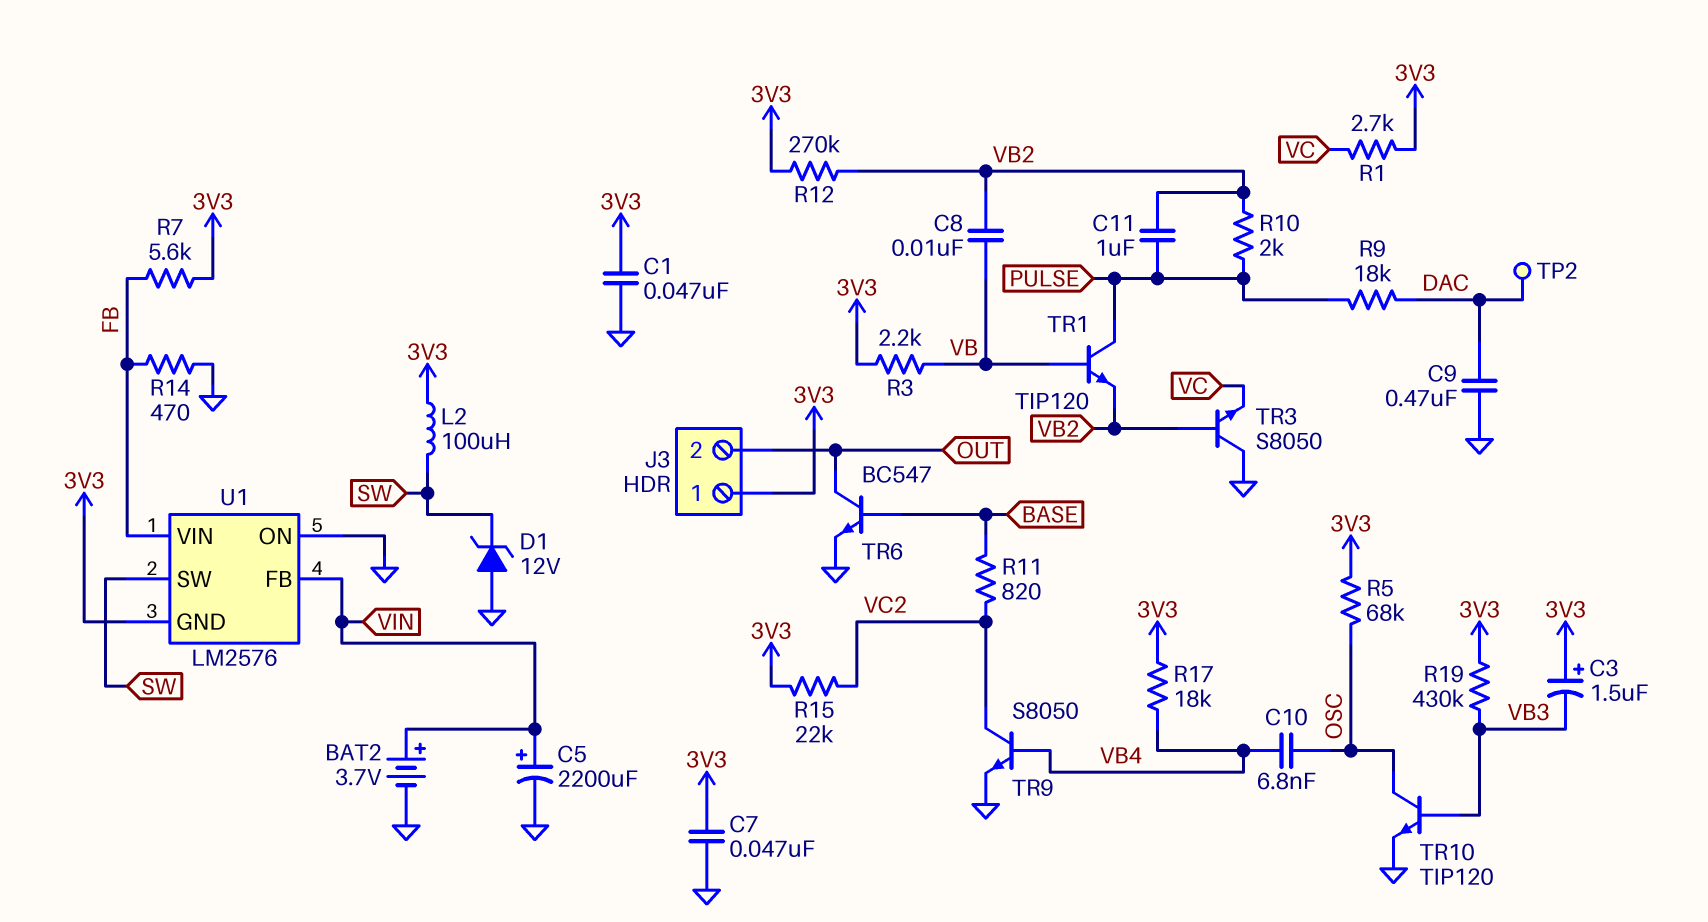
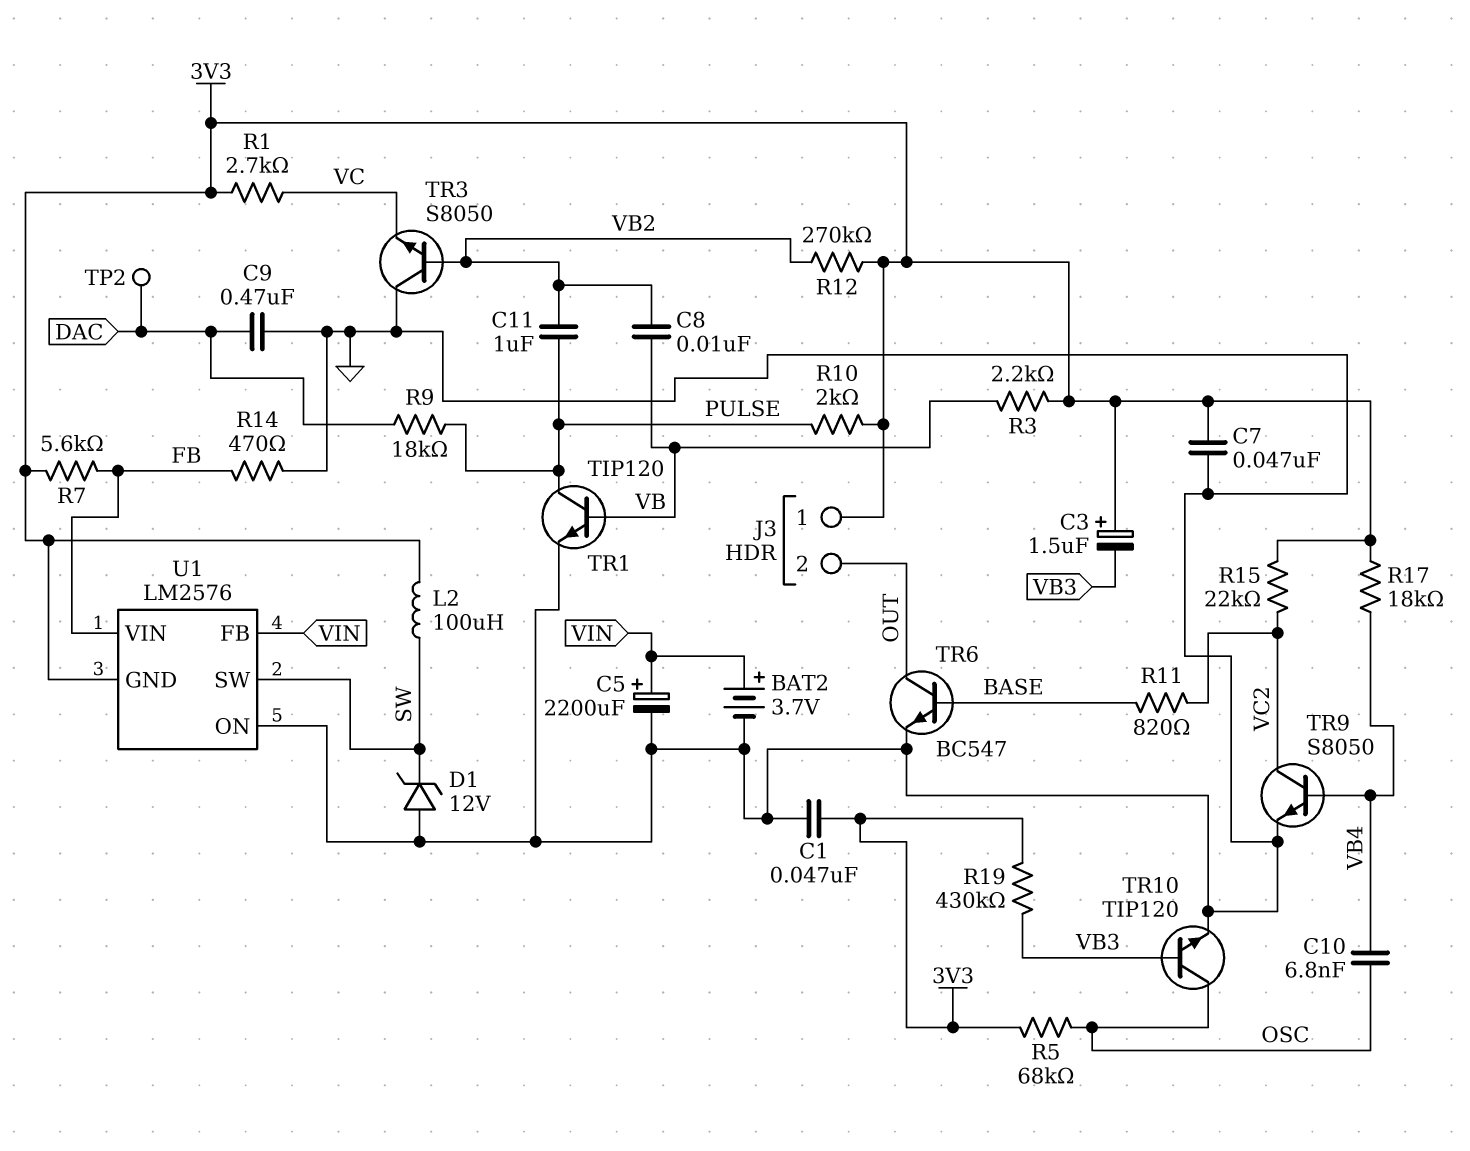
R10: 2k (PULSE, VB2) -> 2k (3V3, PULSE)
TR1: NPN TIP120 (B VB, C PULSE, E VB2) -> NPN TIP120 (B VB, C PULSE, E GND)

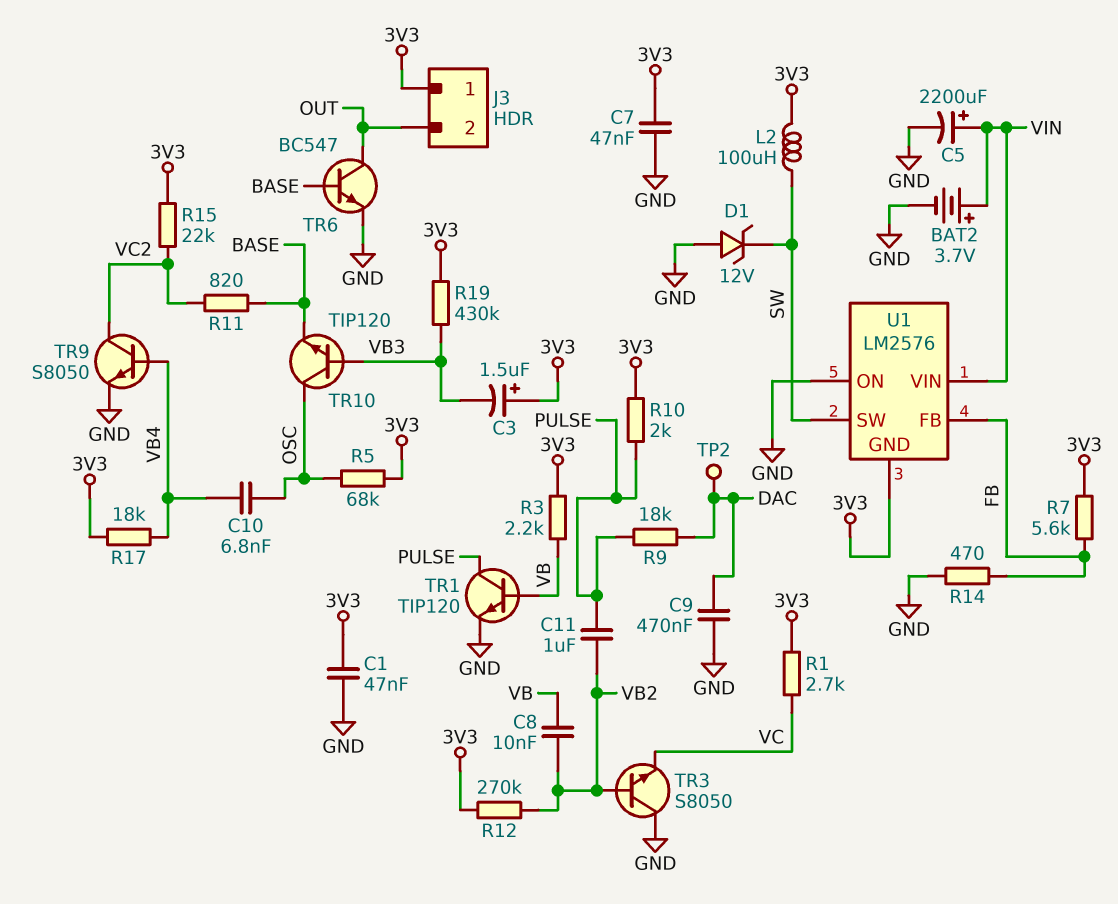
TR10: NPN TIP120 (B VB3, C OSC, E GND) -> NPN TIP120 (B VB3, C OSC, E BASE)
U1 pin FB: VIN -> FB
U1 pin VIN: FB -> VIN

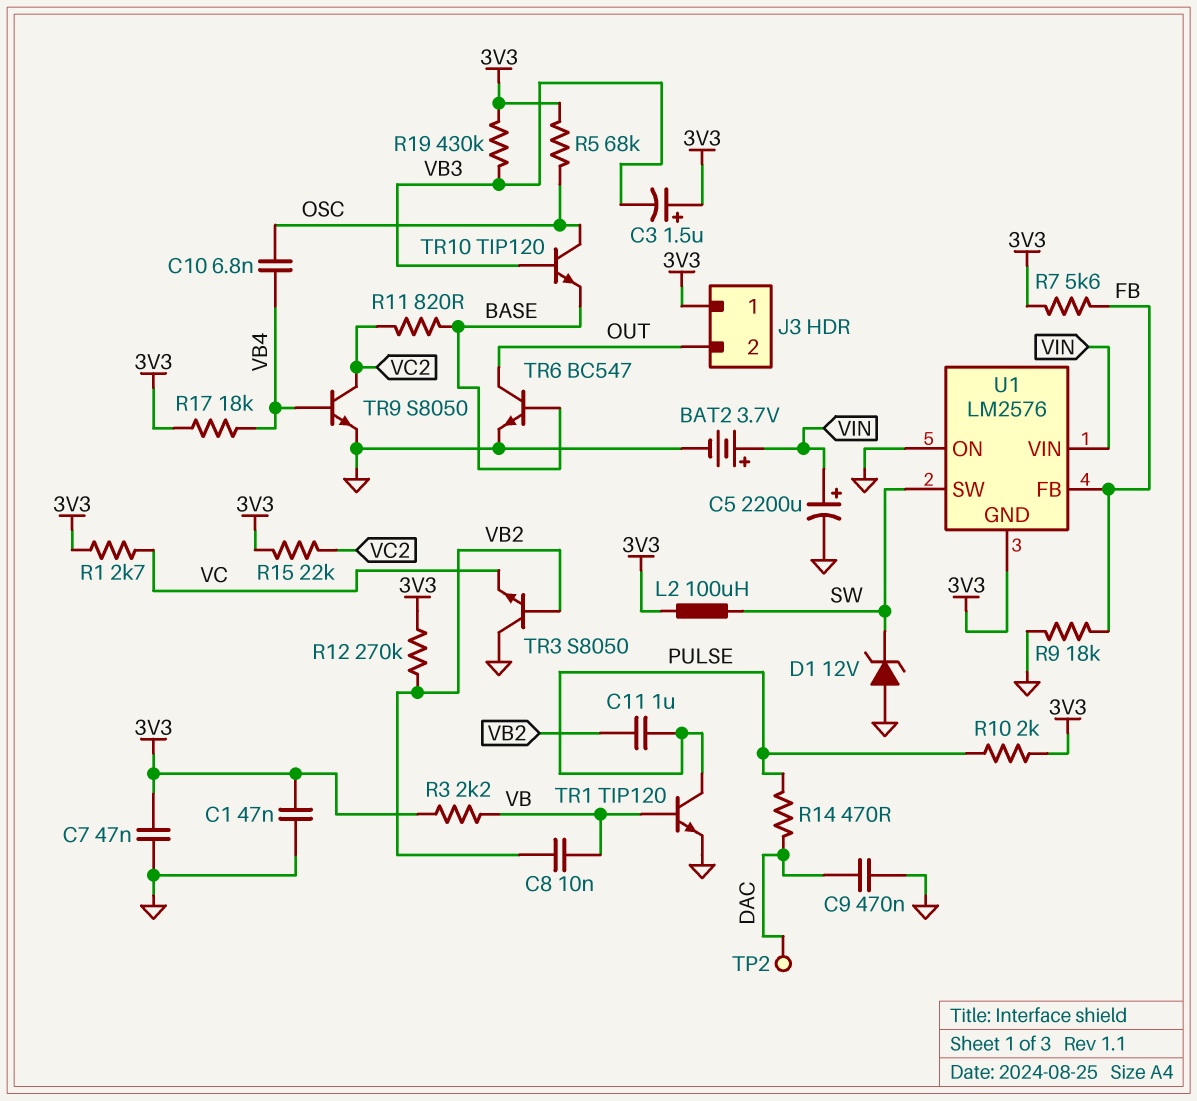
R9: 18k (DAC, PULSE) -> 18k (FB, GND)
R14: 470 (FB, GND) -> 470 (DAC, PULSE)

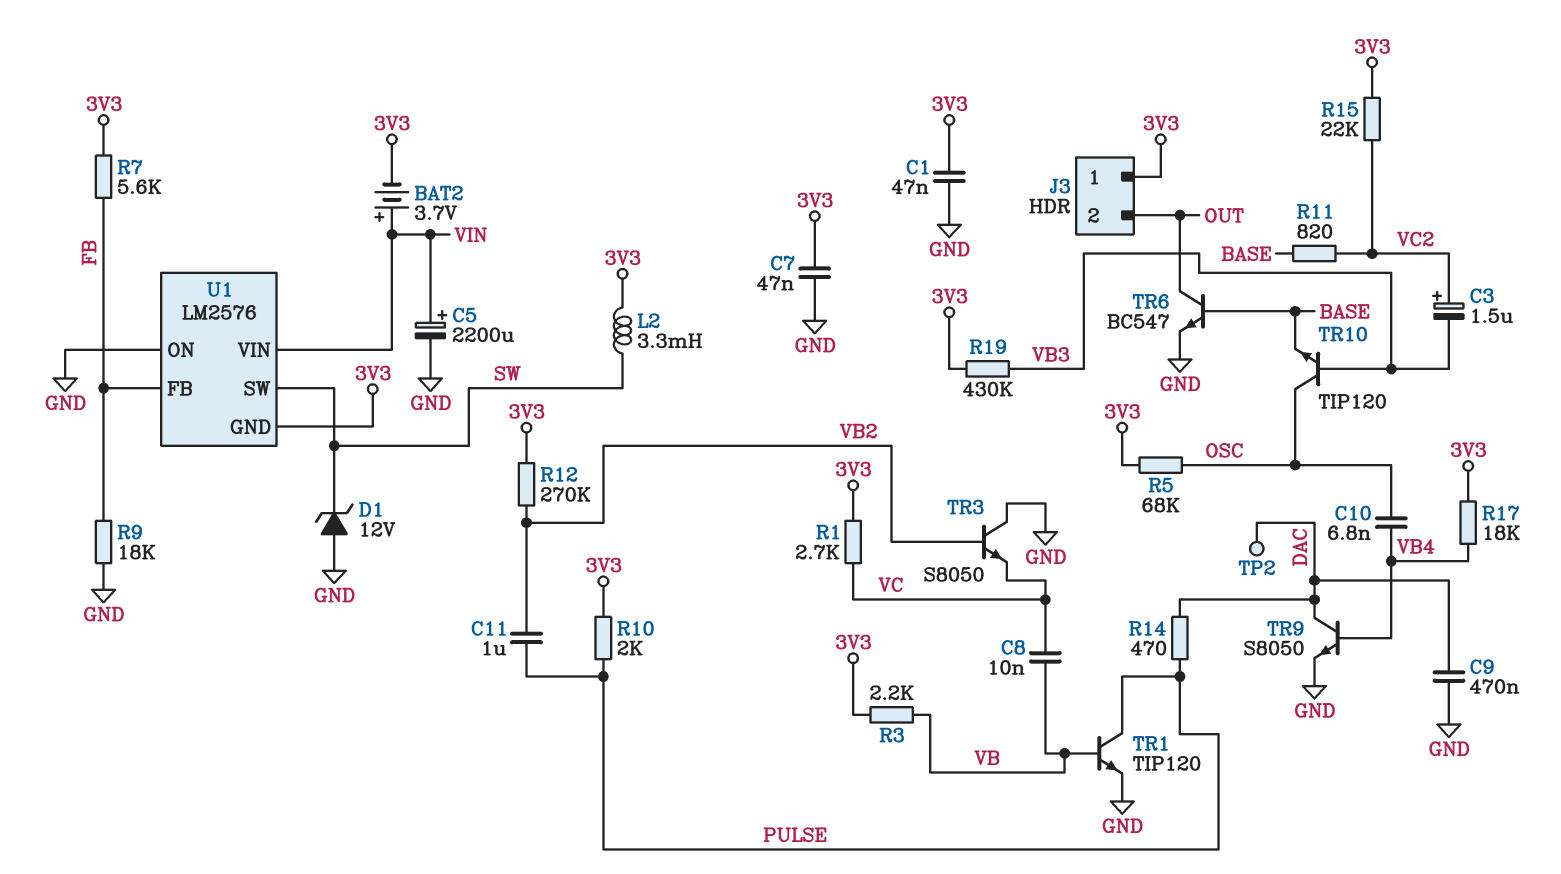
BAT2: 3.7V (plus VIN, minus GND) -> 3.7V (plus VIN, minus 3V3)
C3: 1.5uF (plus 3V3, minus VB3) -> 1.5uF (plus VC2, minus VB3)
C8: 10nF (VB, VB2) -> 10nF (VB, VC)
L2: 100uH (3V3, SW) -> 3.3mH (3V3, SW)
TR9: NPN S8050 (B VB4, C VC2, E GND) -> NPN S8050 (B VB4, C DAC, E GND)

